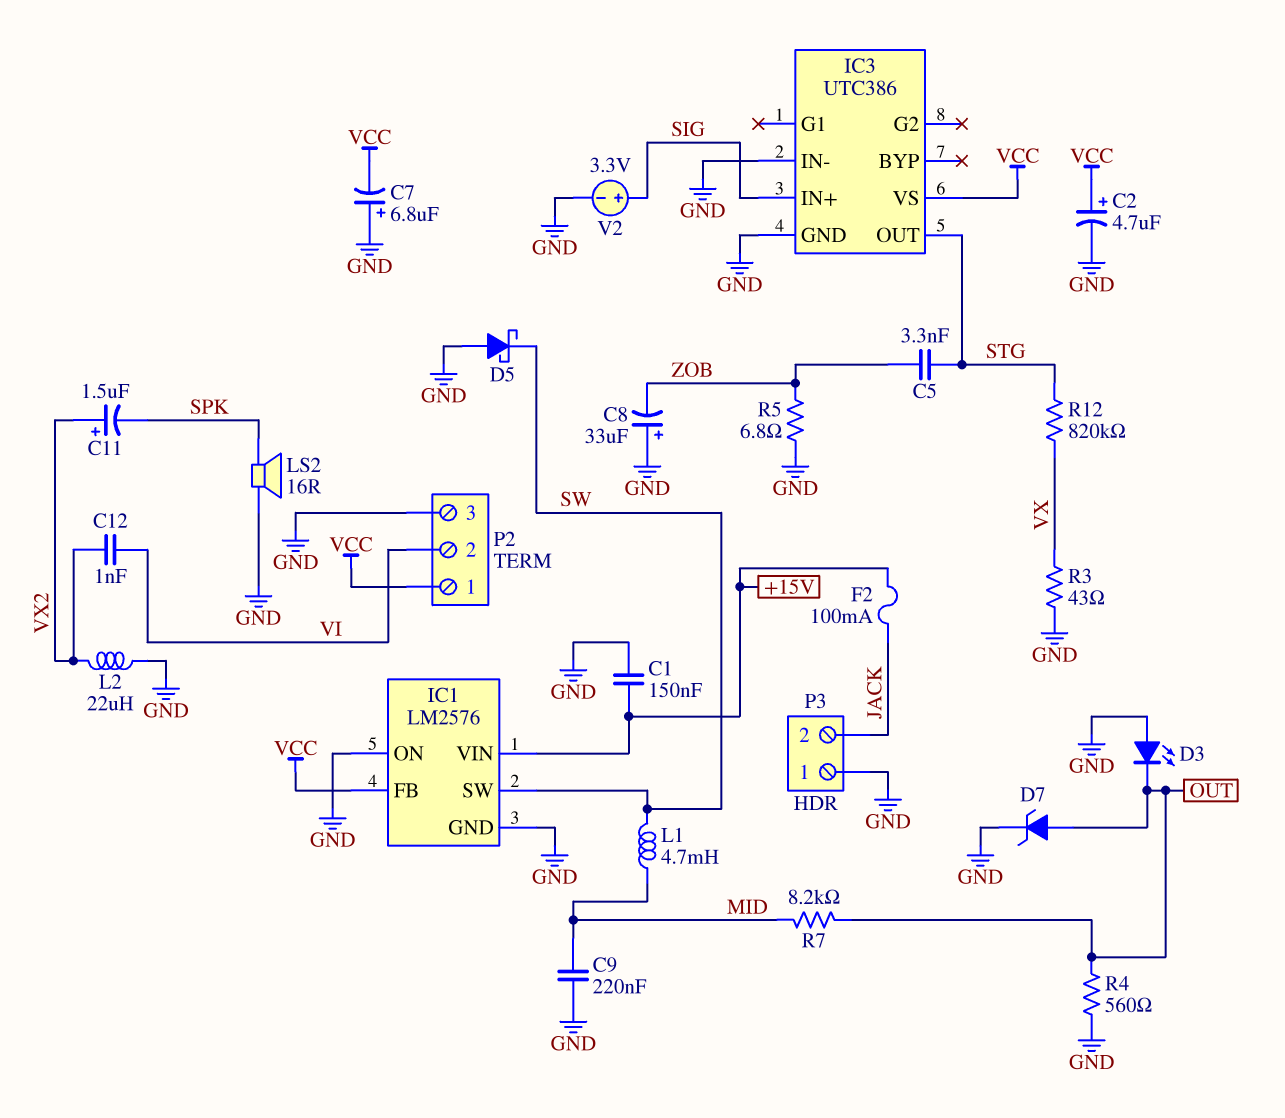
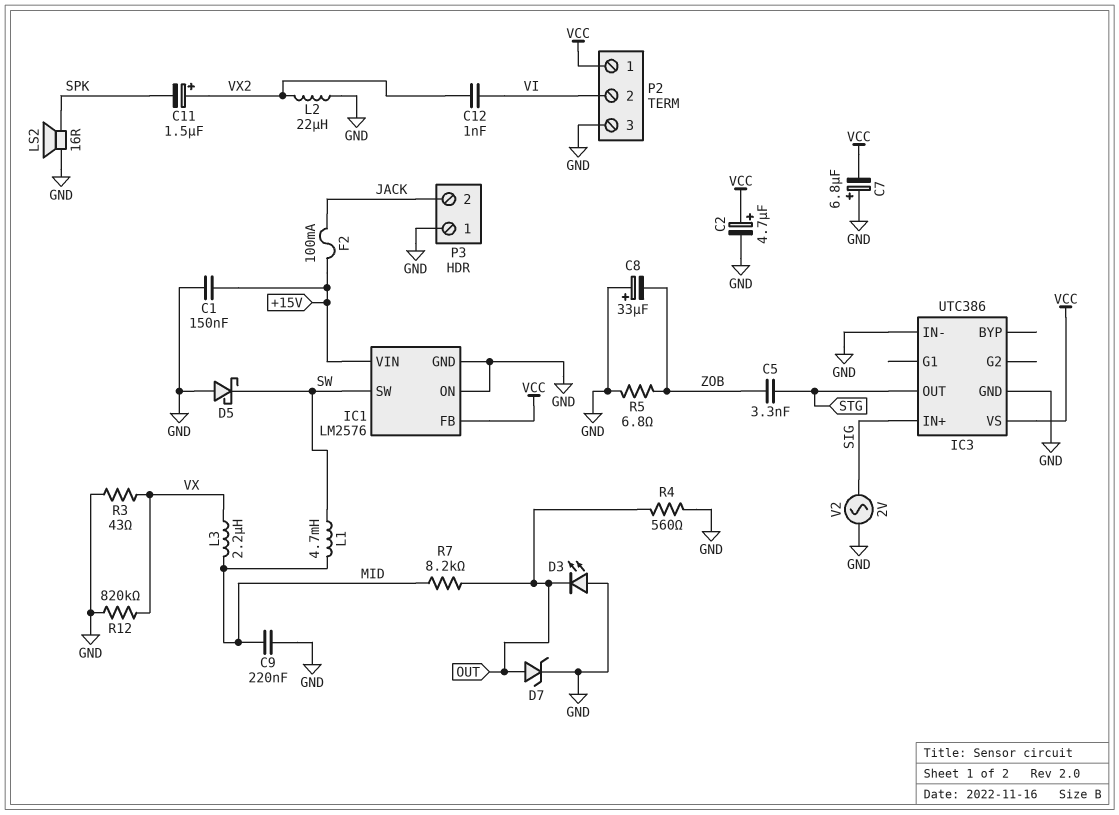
L3: none -> 2.2uH (MID, VX)
R12: 820k (STG, VX) -> 820k (GND, VX)
V2: 3.3V (plus SIG, minus GND) -> AC 2V (GND, SIG)

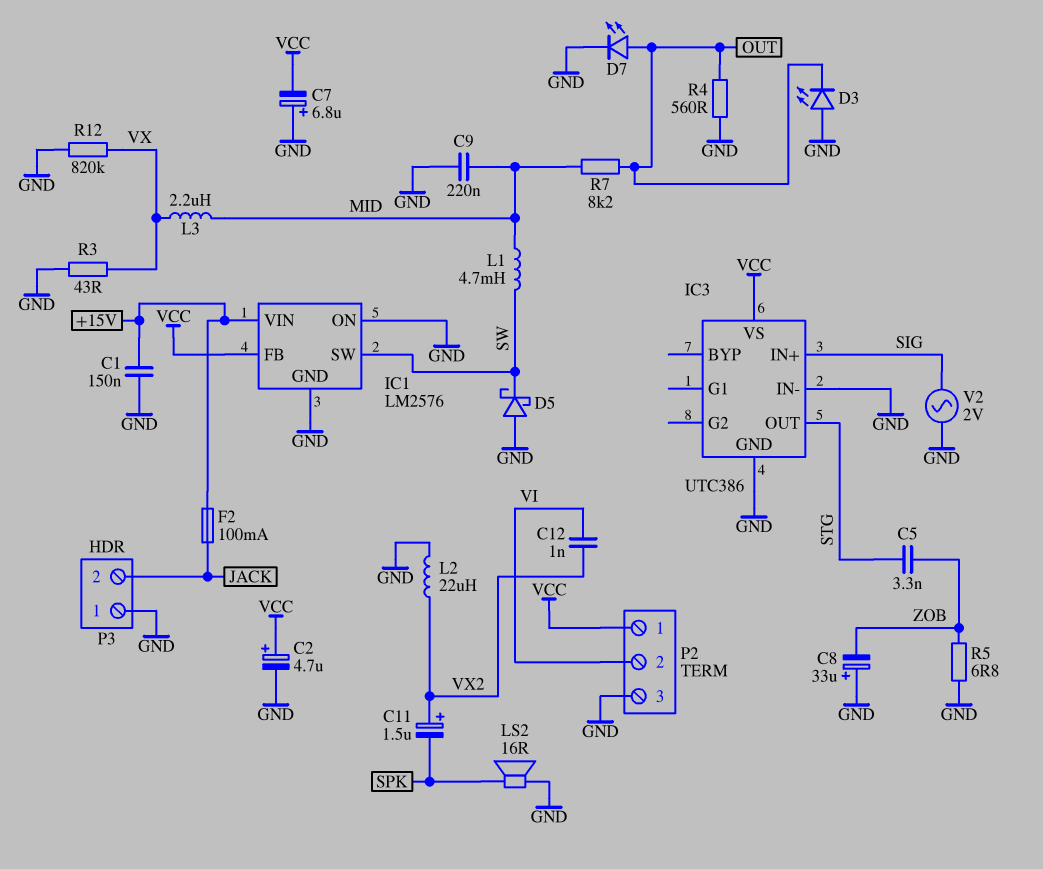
D7: zener (A OUT, K GND) -> LED (A OUT, K GND)

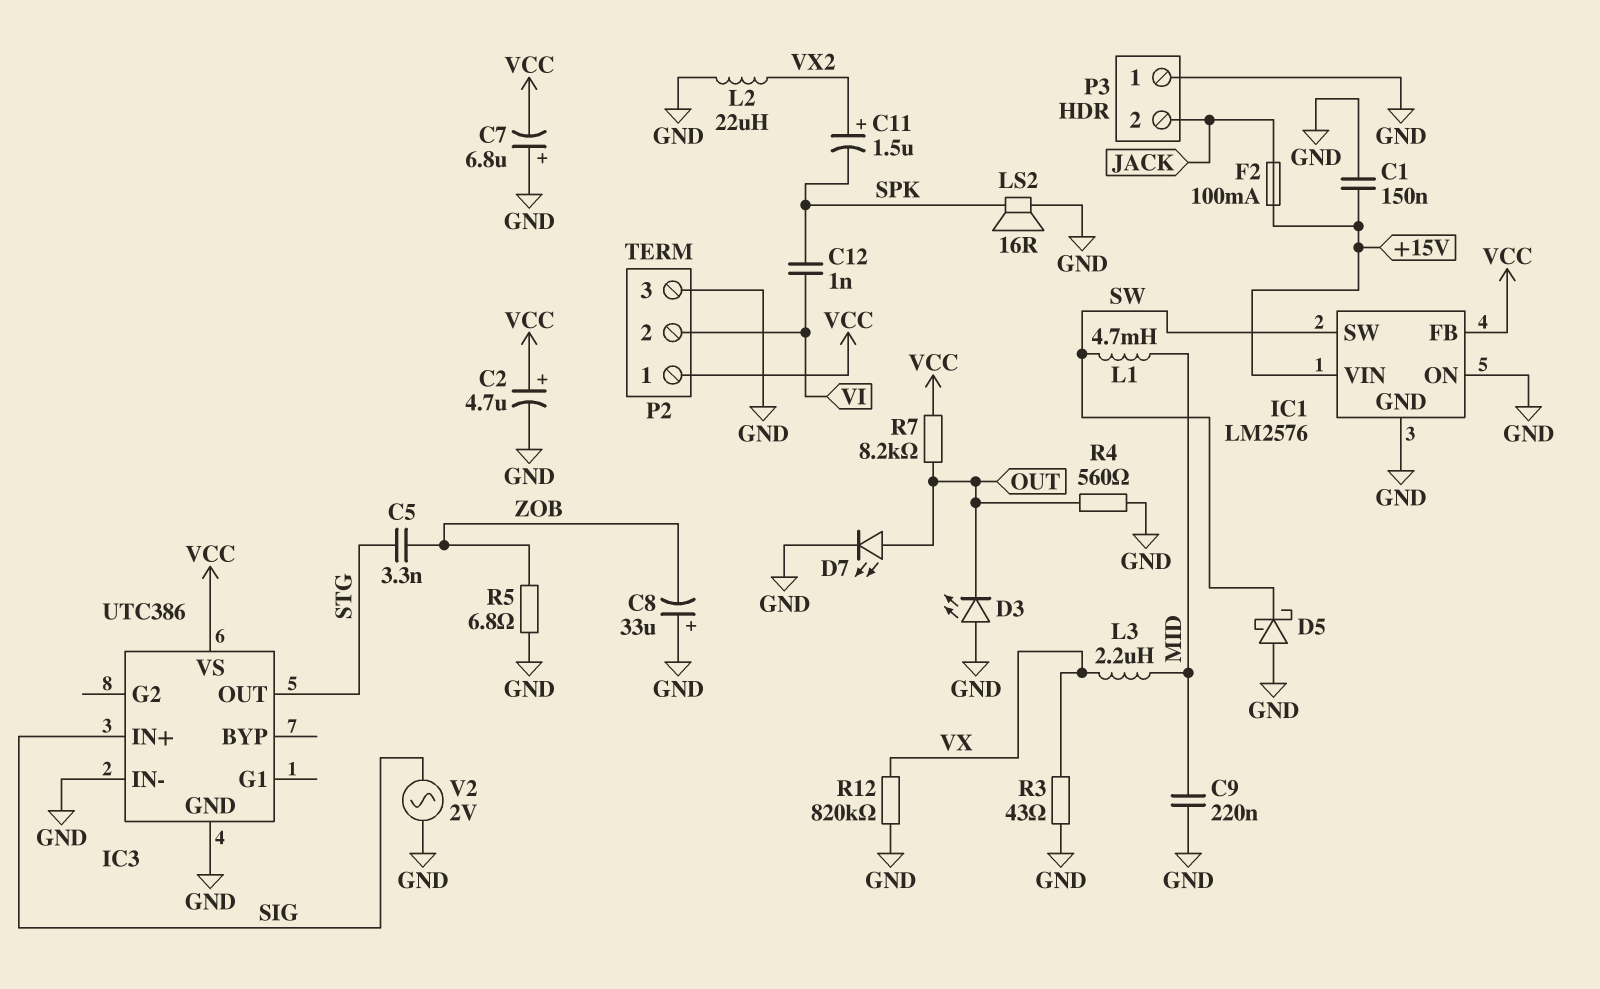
C12: 1nF (VI, VX2) -> 1nF (SPK, VI)
R7: 8.2k (MID, OUT) -> 8.2k (OUT, VCC)

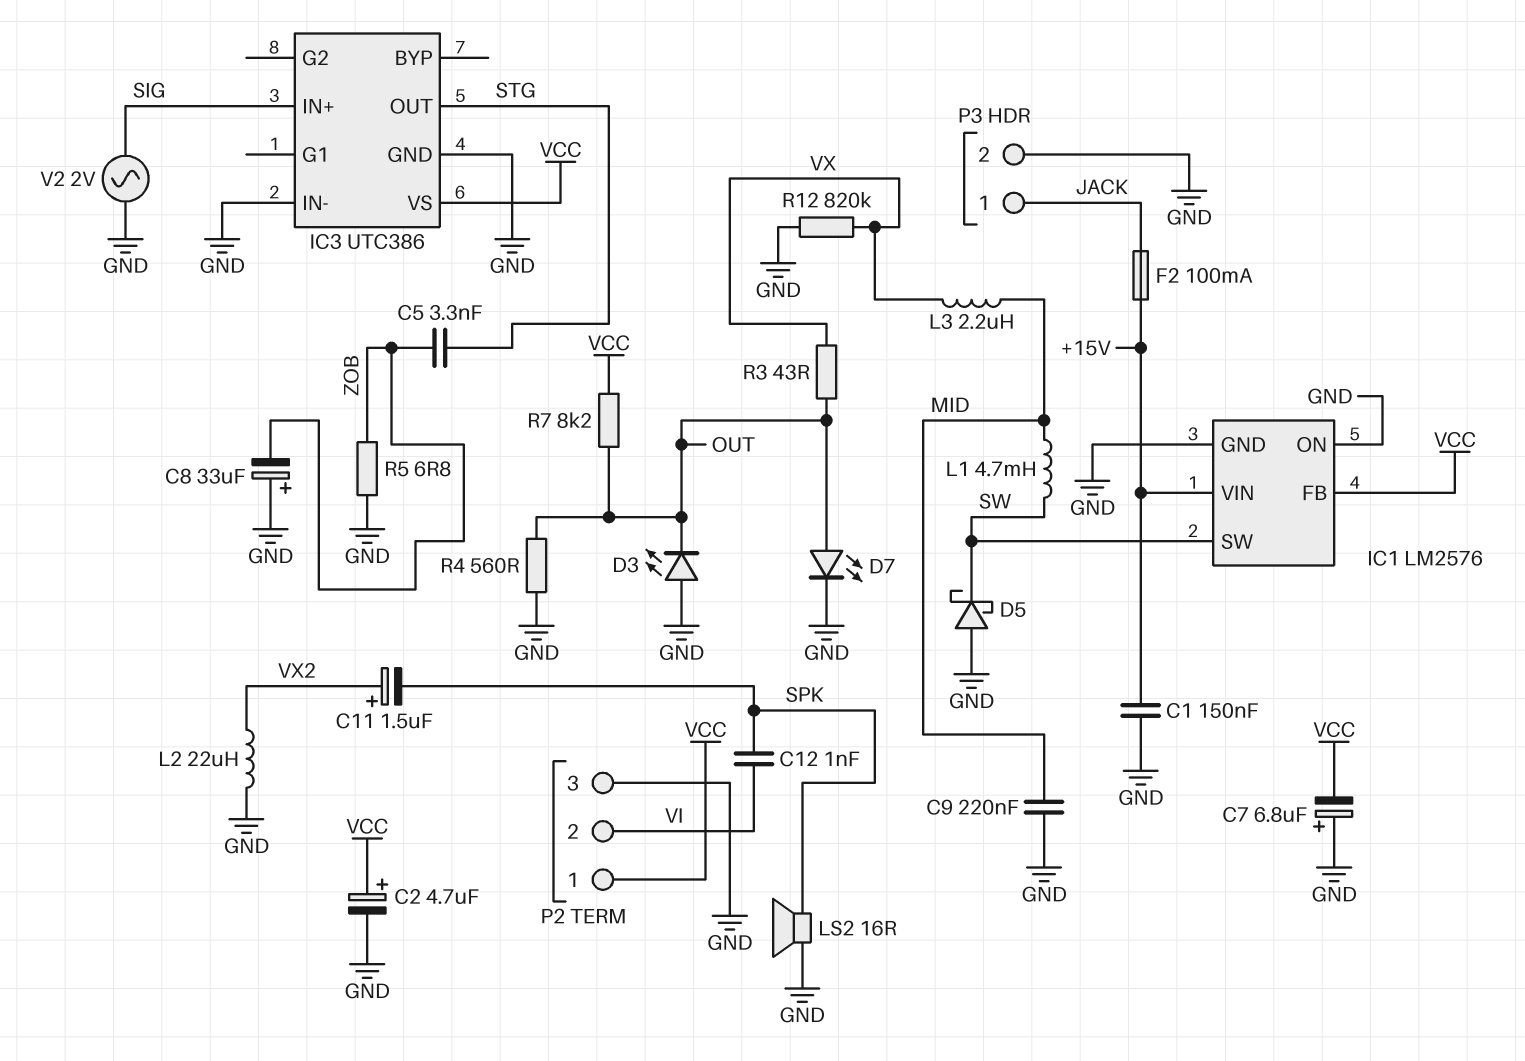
P3 pin 1: GND -> JACK
P3 pin 2: JACK -> GND
R3: 43 (GND, VX) -> 43 (OUT, VX)

